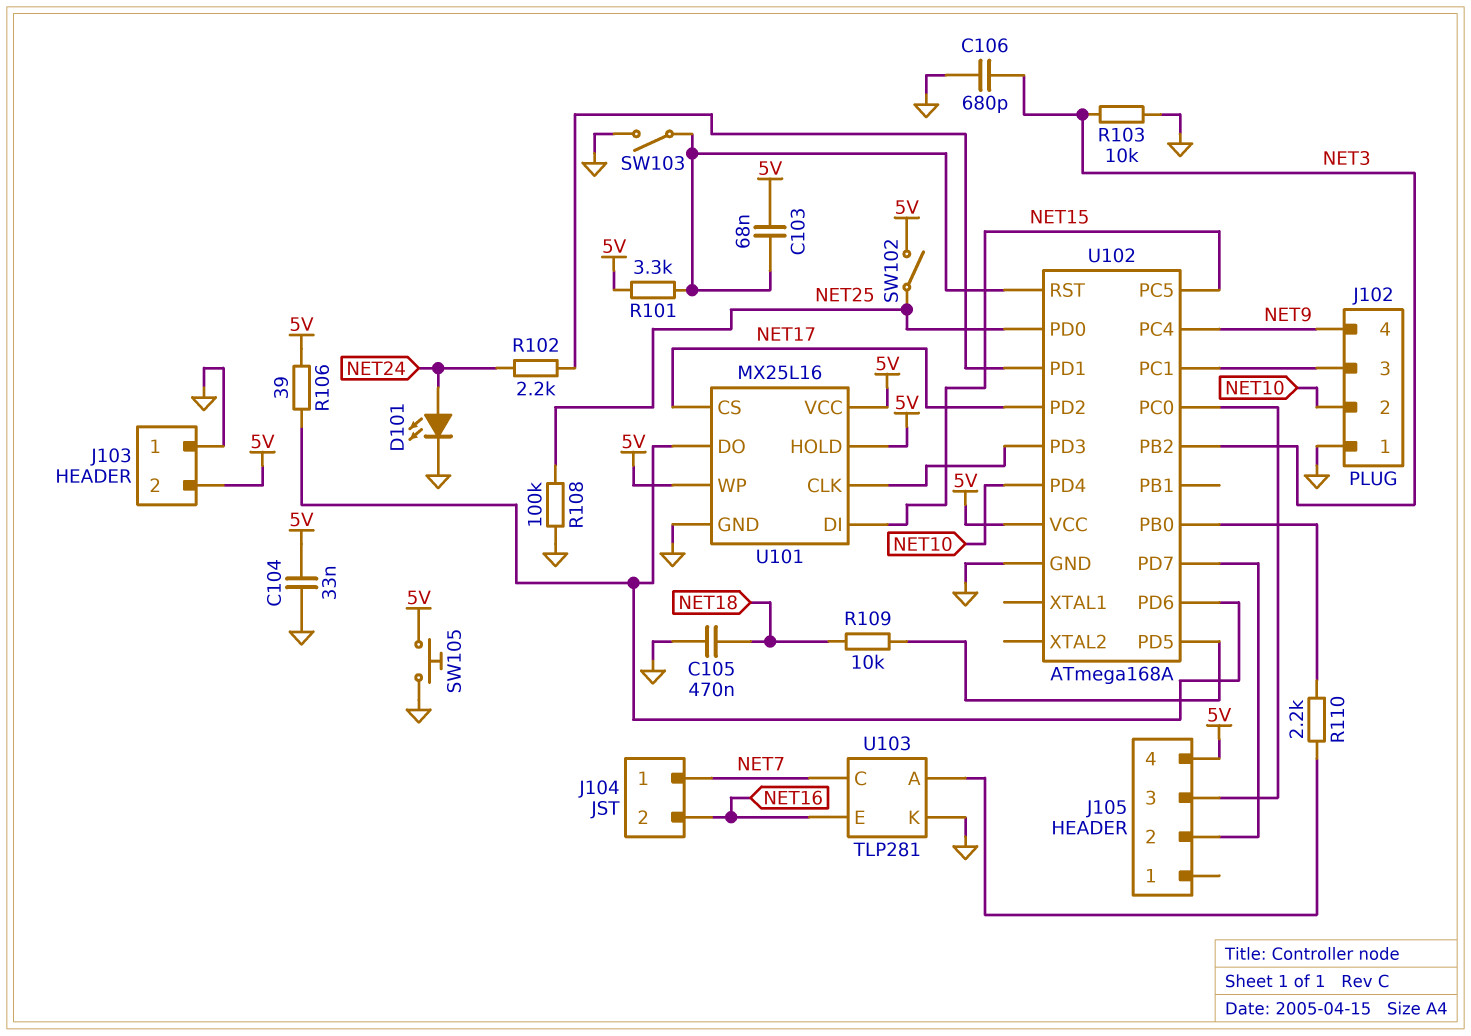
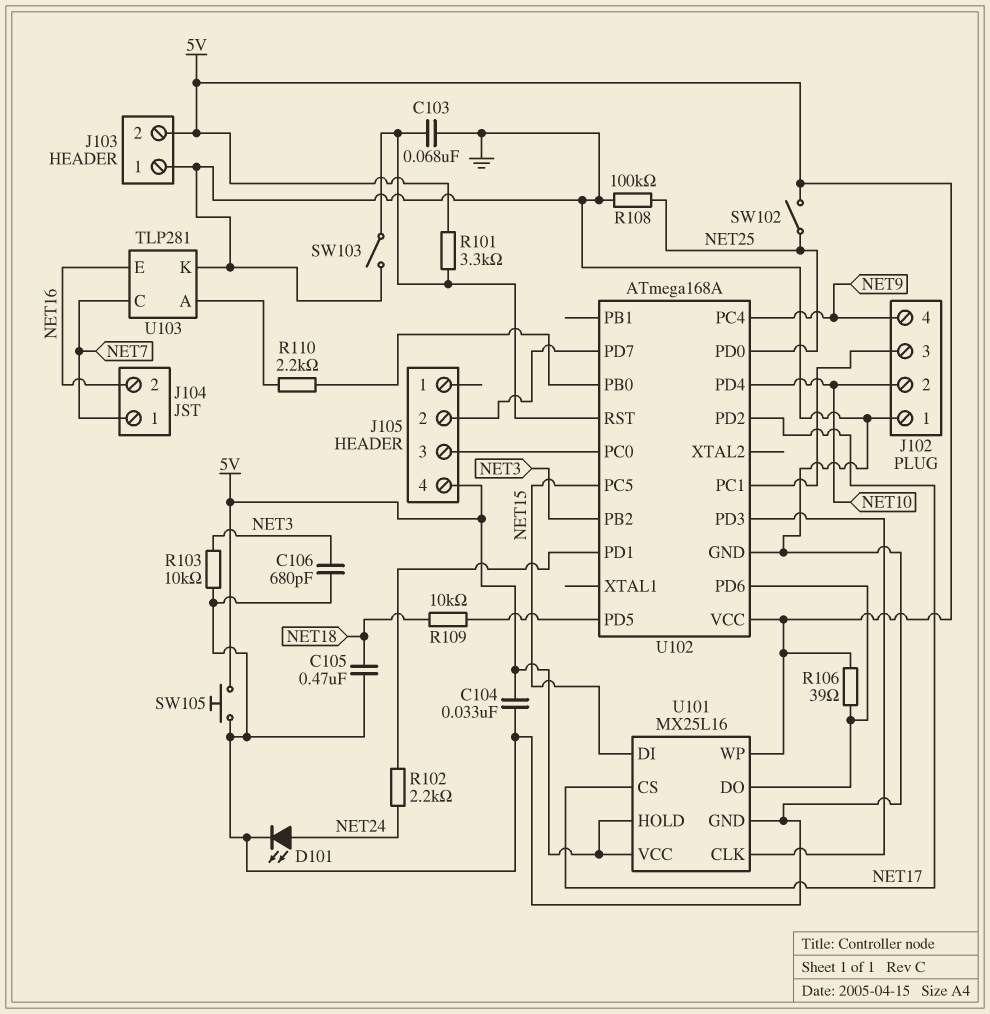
C103: 68nF (5V, U102/RST) -> 68nF (GND, U102/RST)

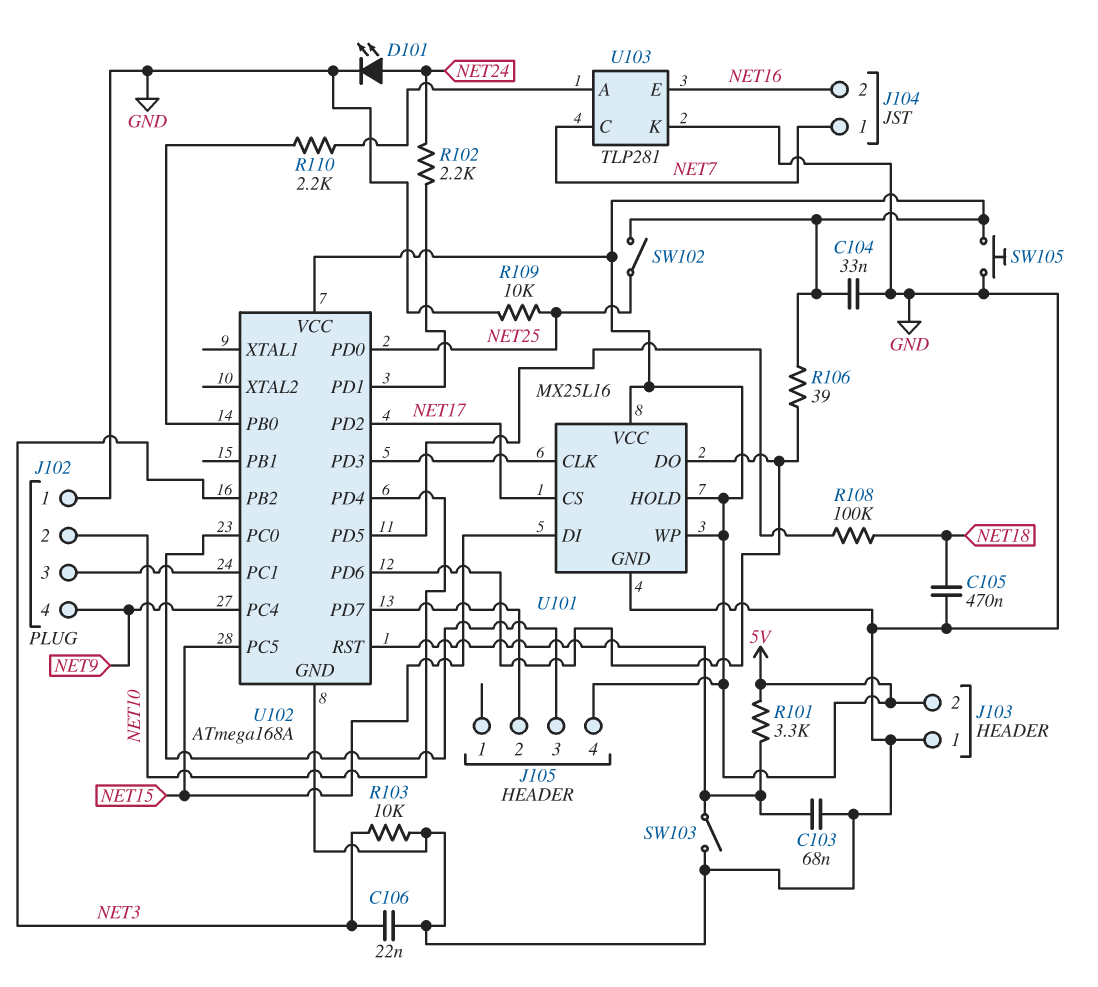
C106: 680pF (GND, NET3) -> 22nF (GND, NET3)
R108: 100k (GND, NET25) -> 100k (NET18, U102/PD5)
R109: 10k (NET18, U102/PD5) -> 10k (GND, NET25)

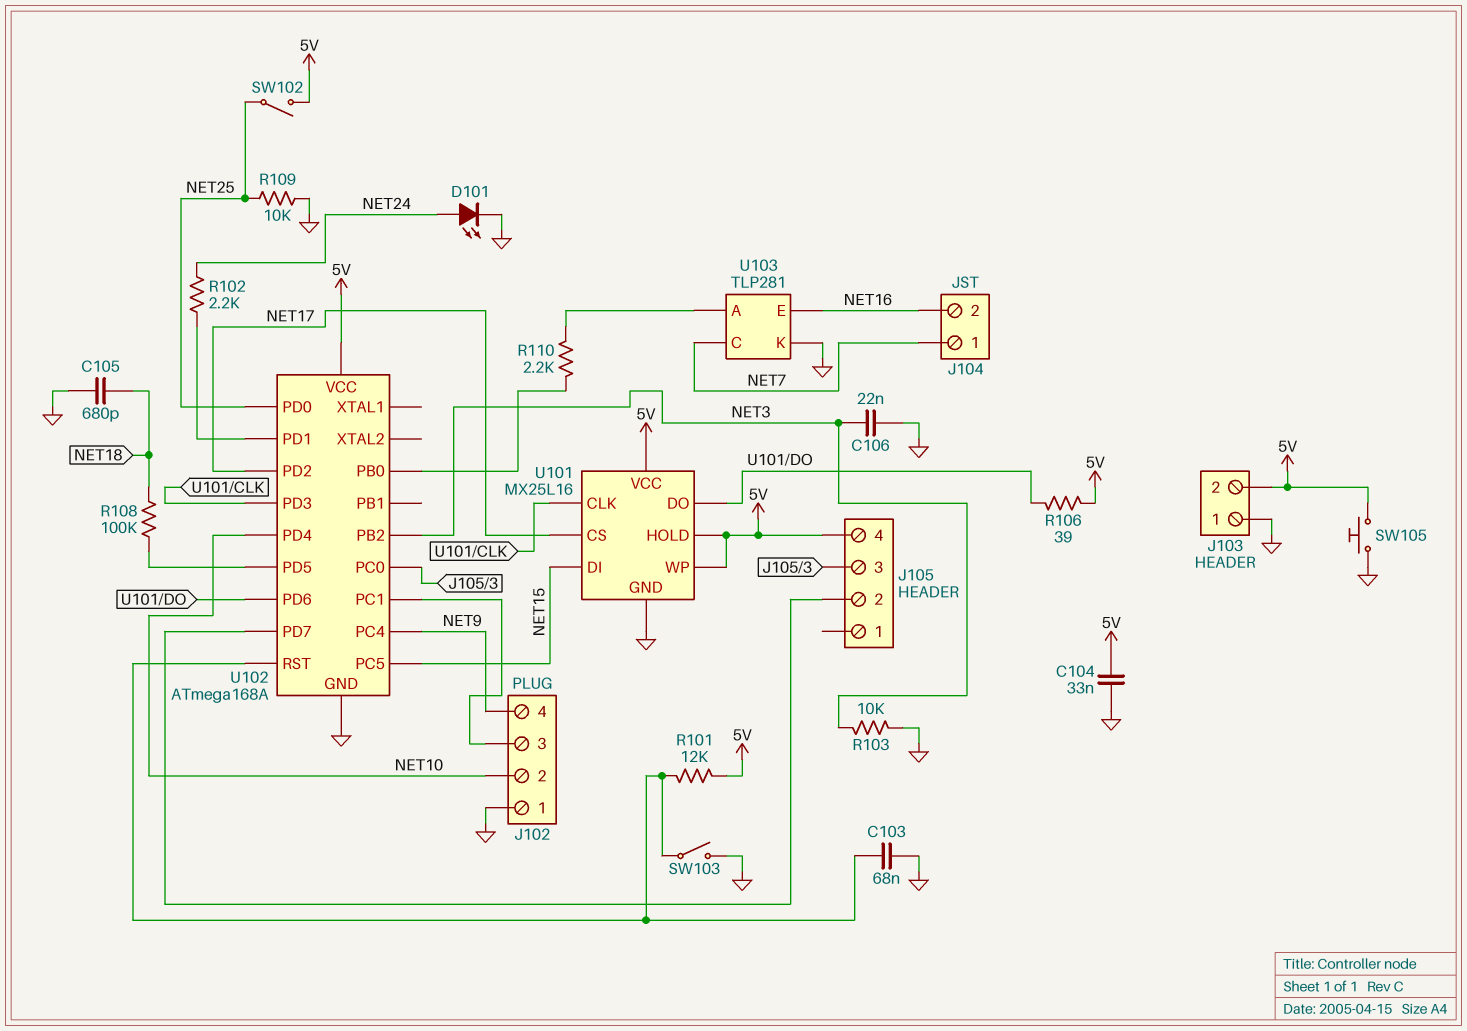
C105: 470nF (GND, NET18) -> 680pF (GND, NET18)
R101: 3.3k (5V, U102/RST) -> 12k (5V, U102/RST)

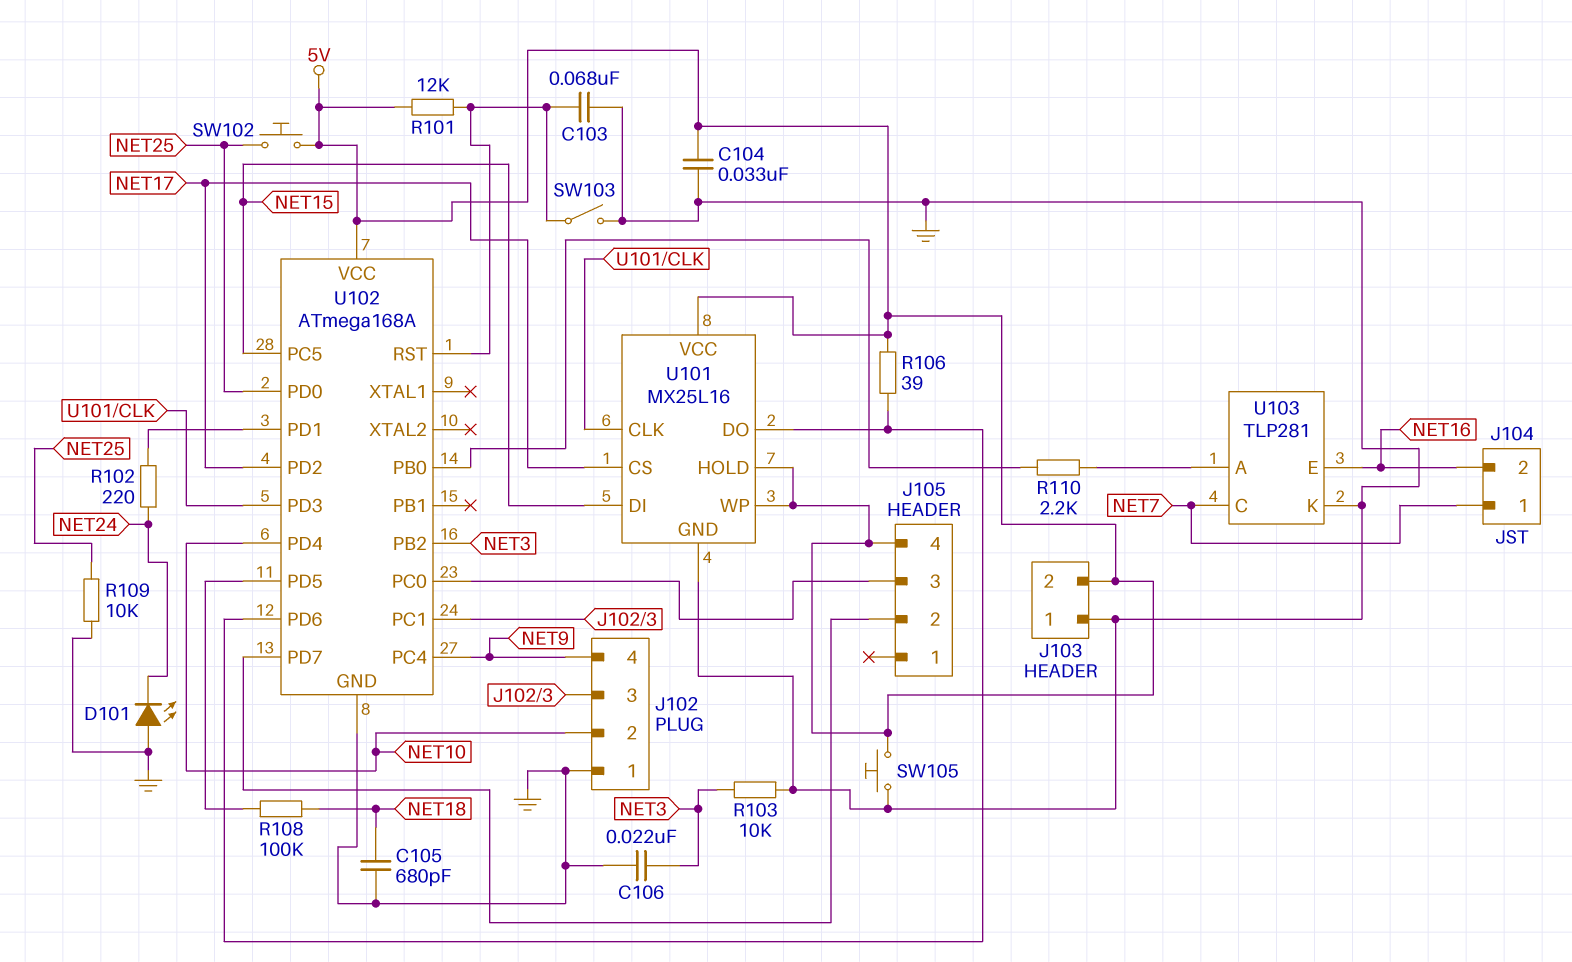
D101: LED (A NET24, K GND) -> LED (A GND, K NET24)
R102: 2.2k (NET24, U102/PD1) -> 220 (NET24, U102/PD1)
SW102: switch (5V, NET25) -> button (5V, NET25)

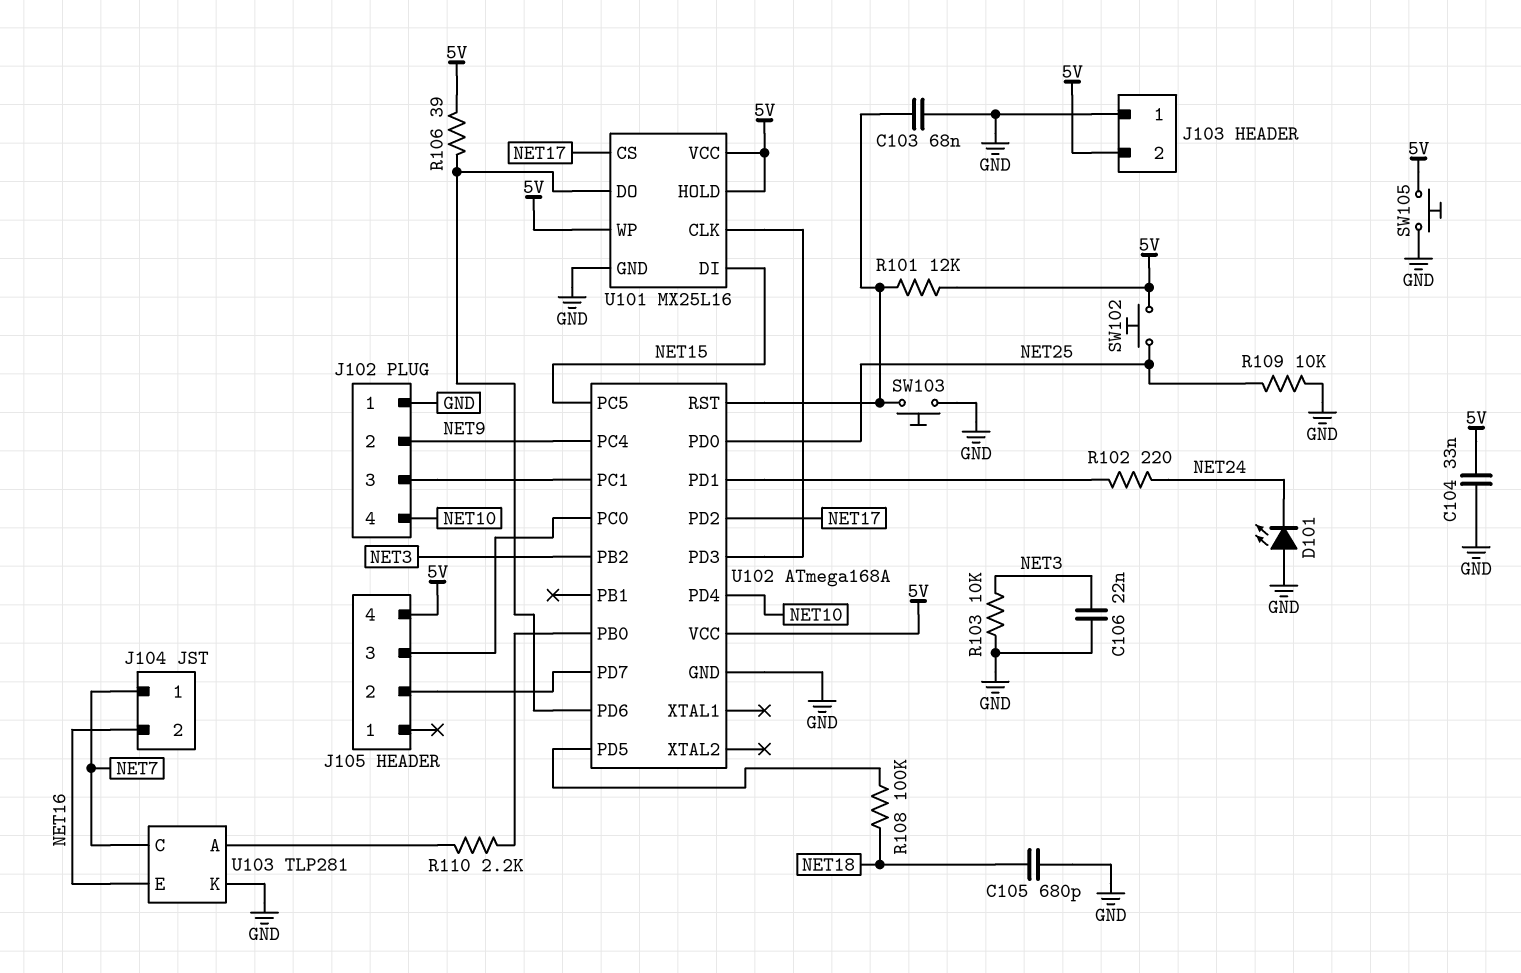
J102 pin 2: NET10 -> NET9
J102 pin 4: NET9 -> NET10
SW103: switch (GND, U102/RST) -> button (GND, U102/RST)

